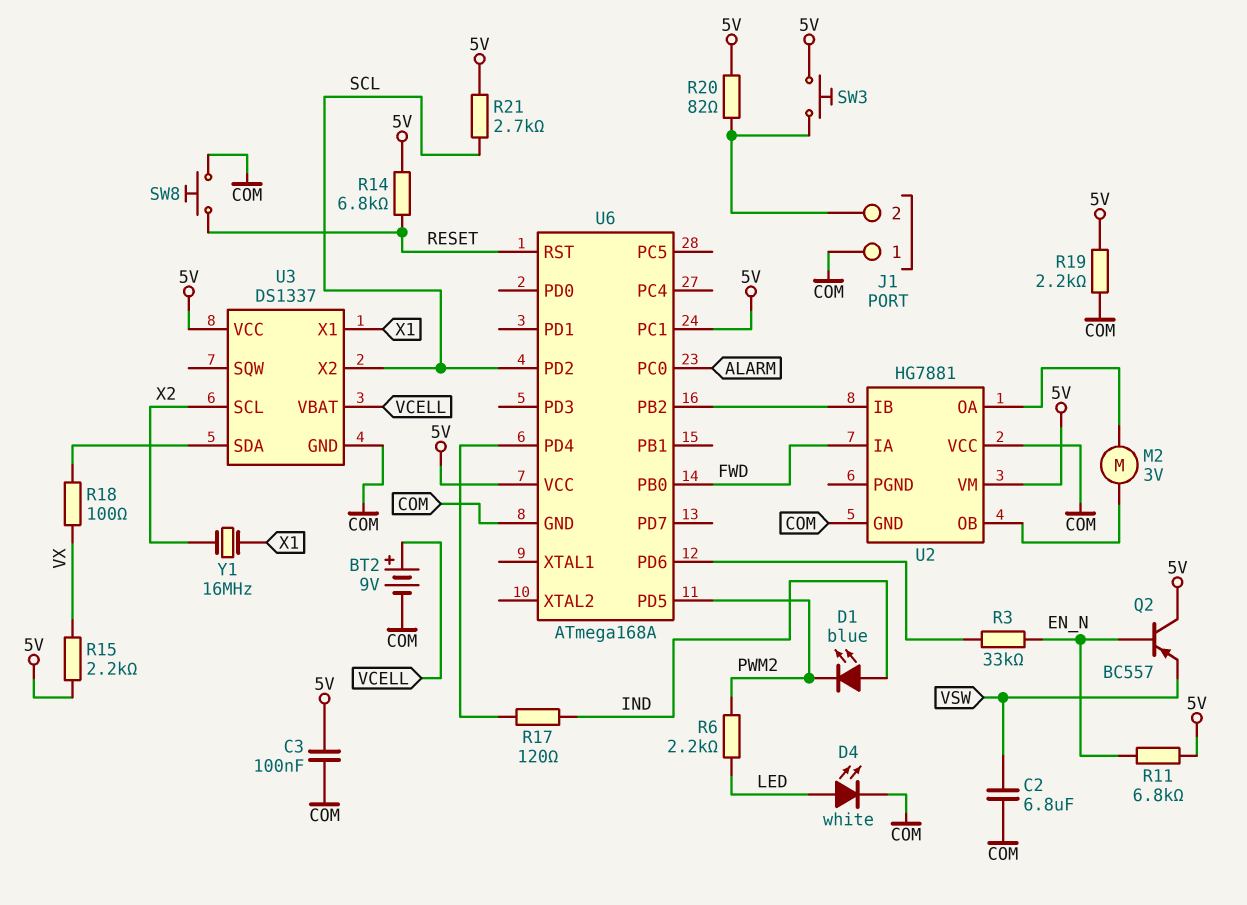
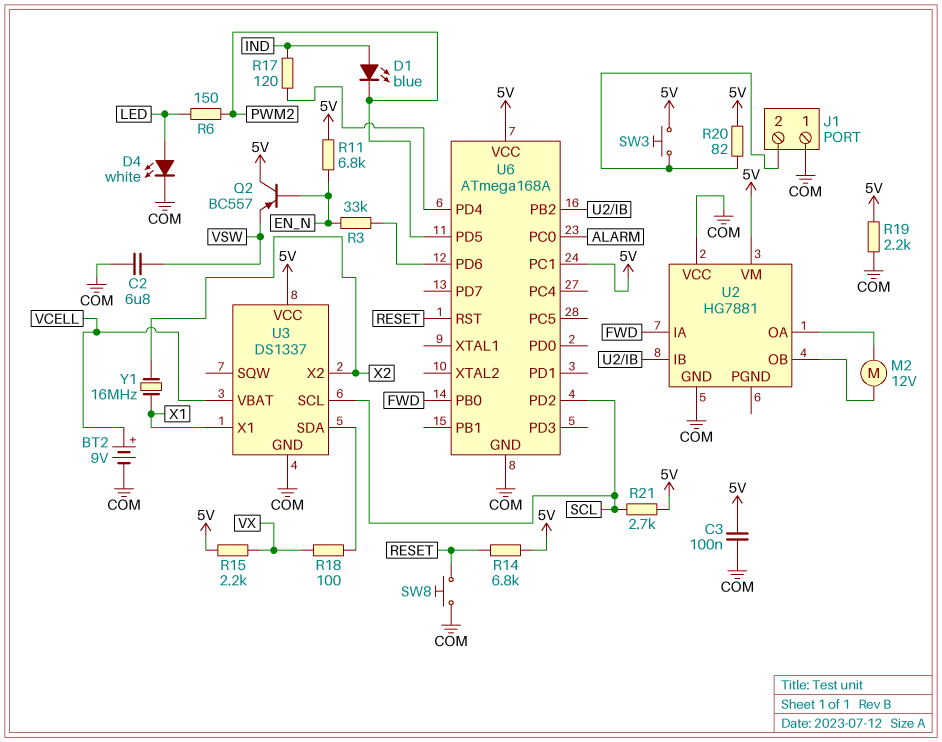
M2: motor 3V (U2/OA, U2/OB) -> motor 12V (U2/OA, U2/OB)
R6: 2.2k (LED, PWM2) -> 150 (LED, PWM2)
U3 pin SCL: X2 -> SCL
U3 pin X2: SCL -> X2

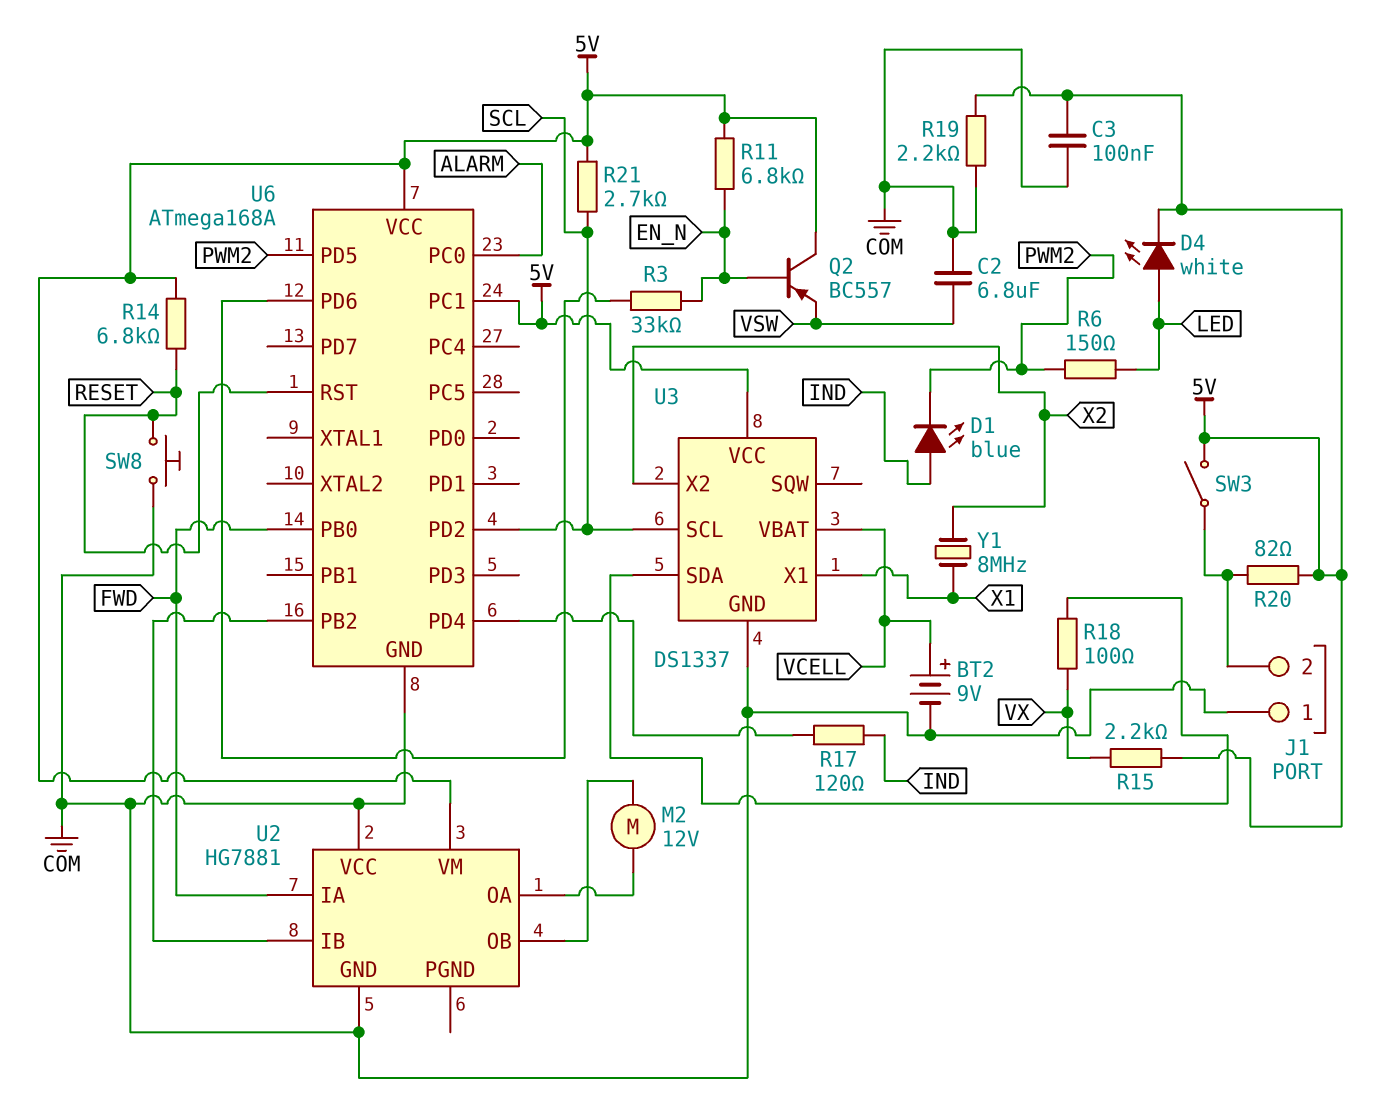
D4: LED white (A LED, K COM) -> LED white (A LED, K 5V)
SW3: button (5V, J1/2) -> switch (5V, J1/2)
Y1: 16MHz (X1, X2) -> 8MHz (X1, X2)

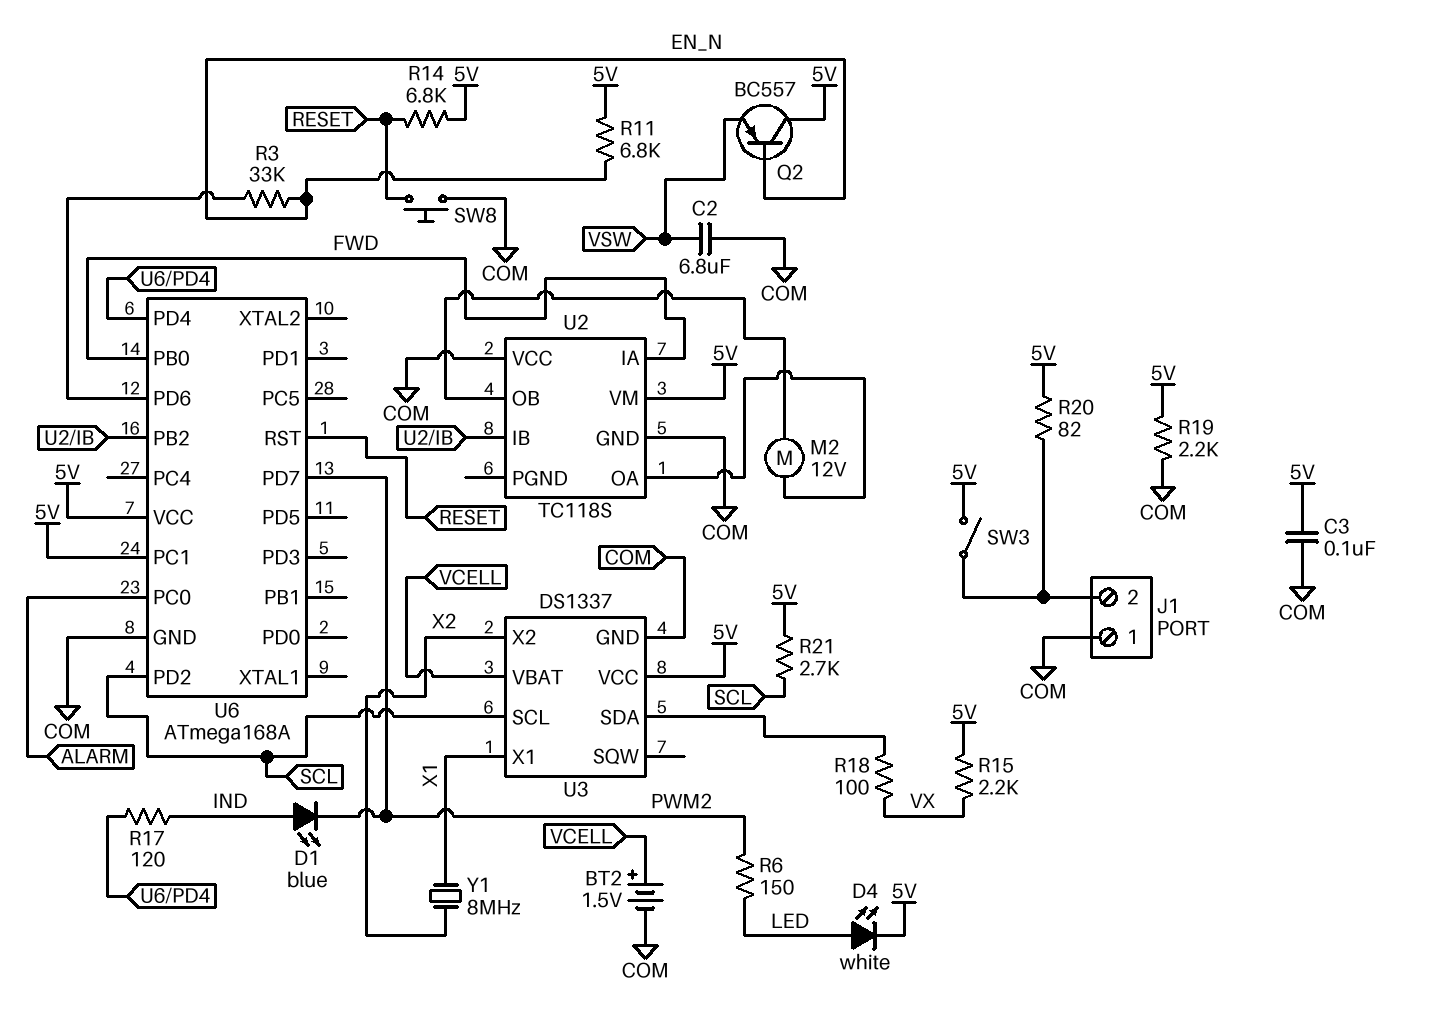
BT2: 9V (plus VCELL, minus COM) -> 1.5V (plus VCELL, minus COM)
U2: HG7881 -> TC118S
U6 pin PD5: PWM2 -> none
U6 pin PD7: none -> PWM2

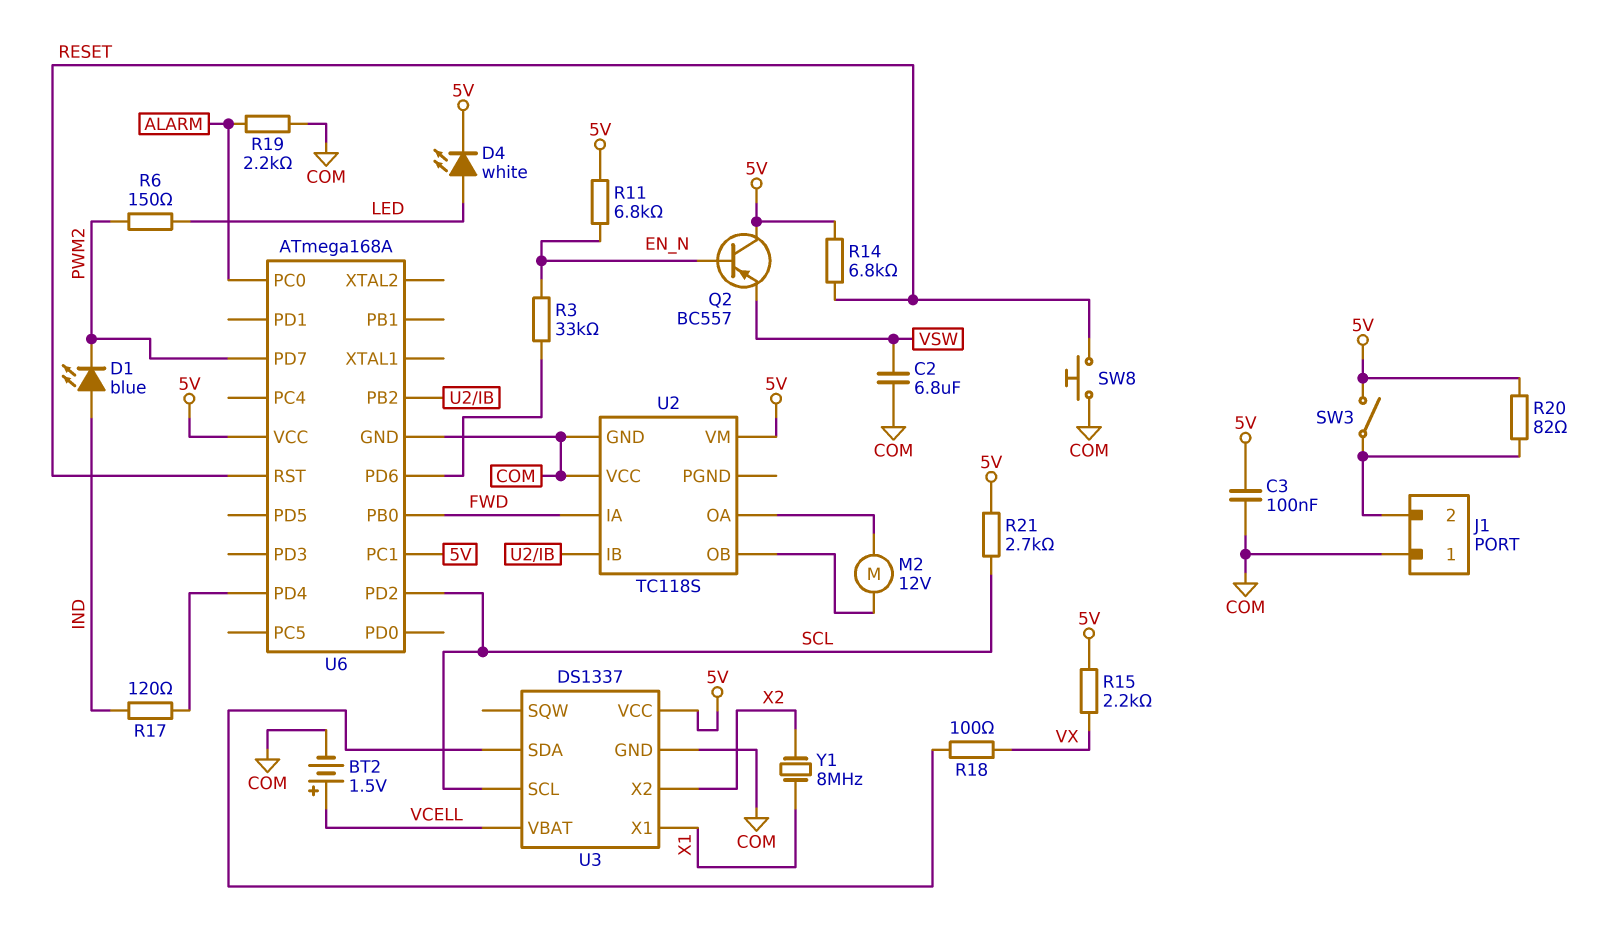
R19: 2.2k (5V, COM) -> 2.2k (ALARM, COM)

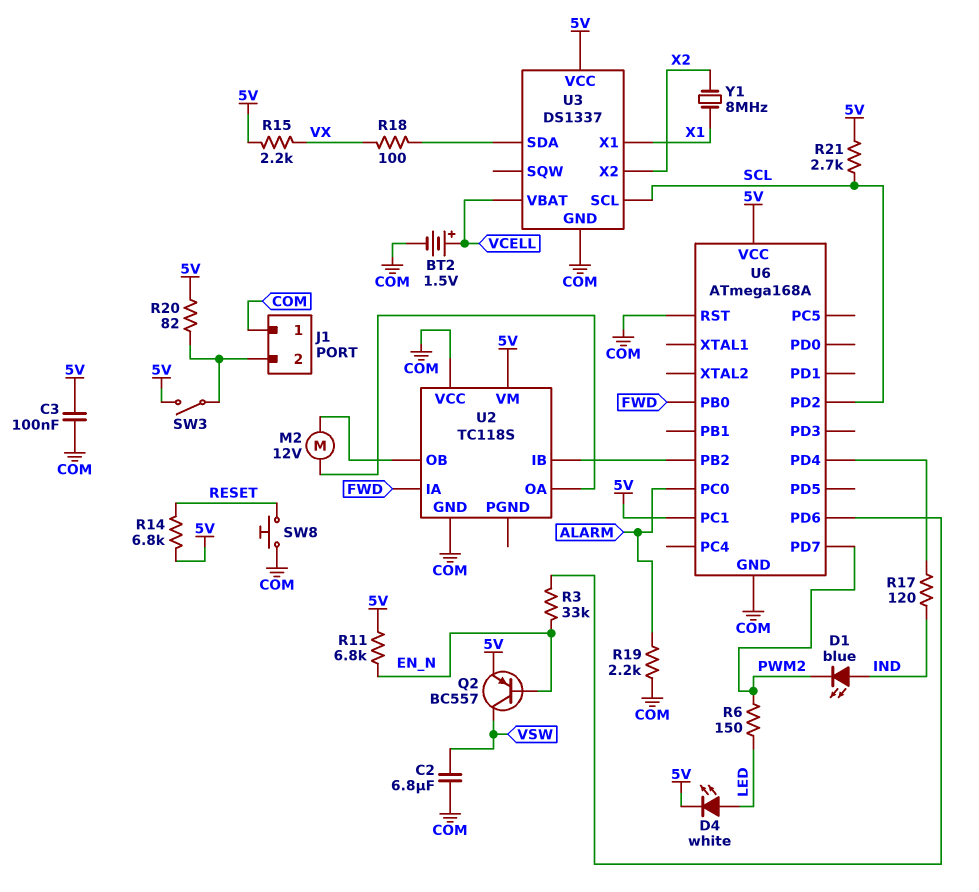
Q2: PNP BC557 (B EN_N, C 5V, E VSW) -> PNP BC557 (B EN_N, C VSW, E 5V)
U6 pin RST: RESET -> COM

